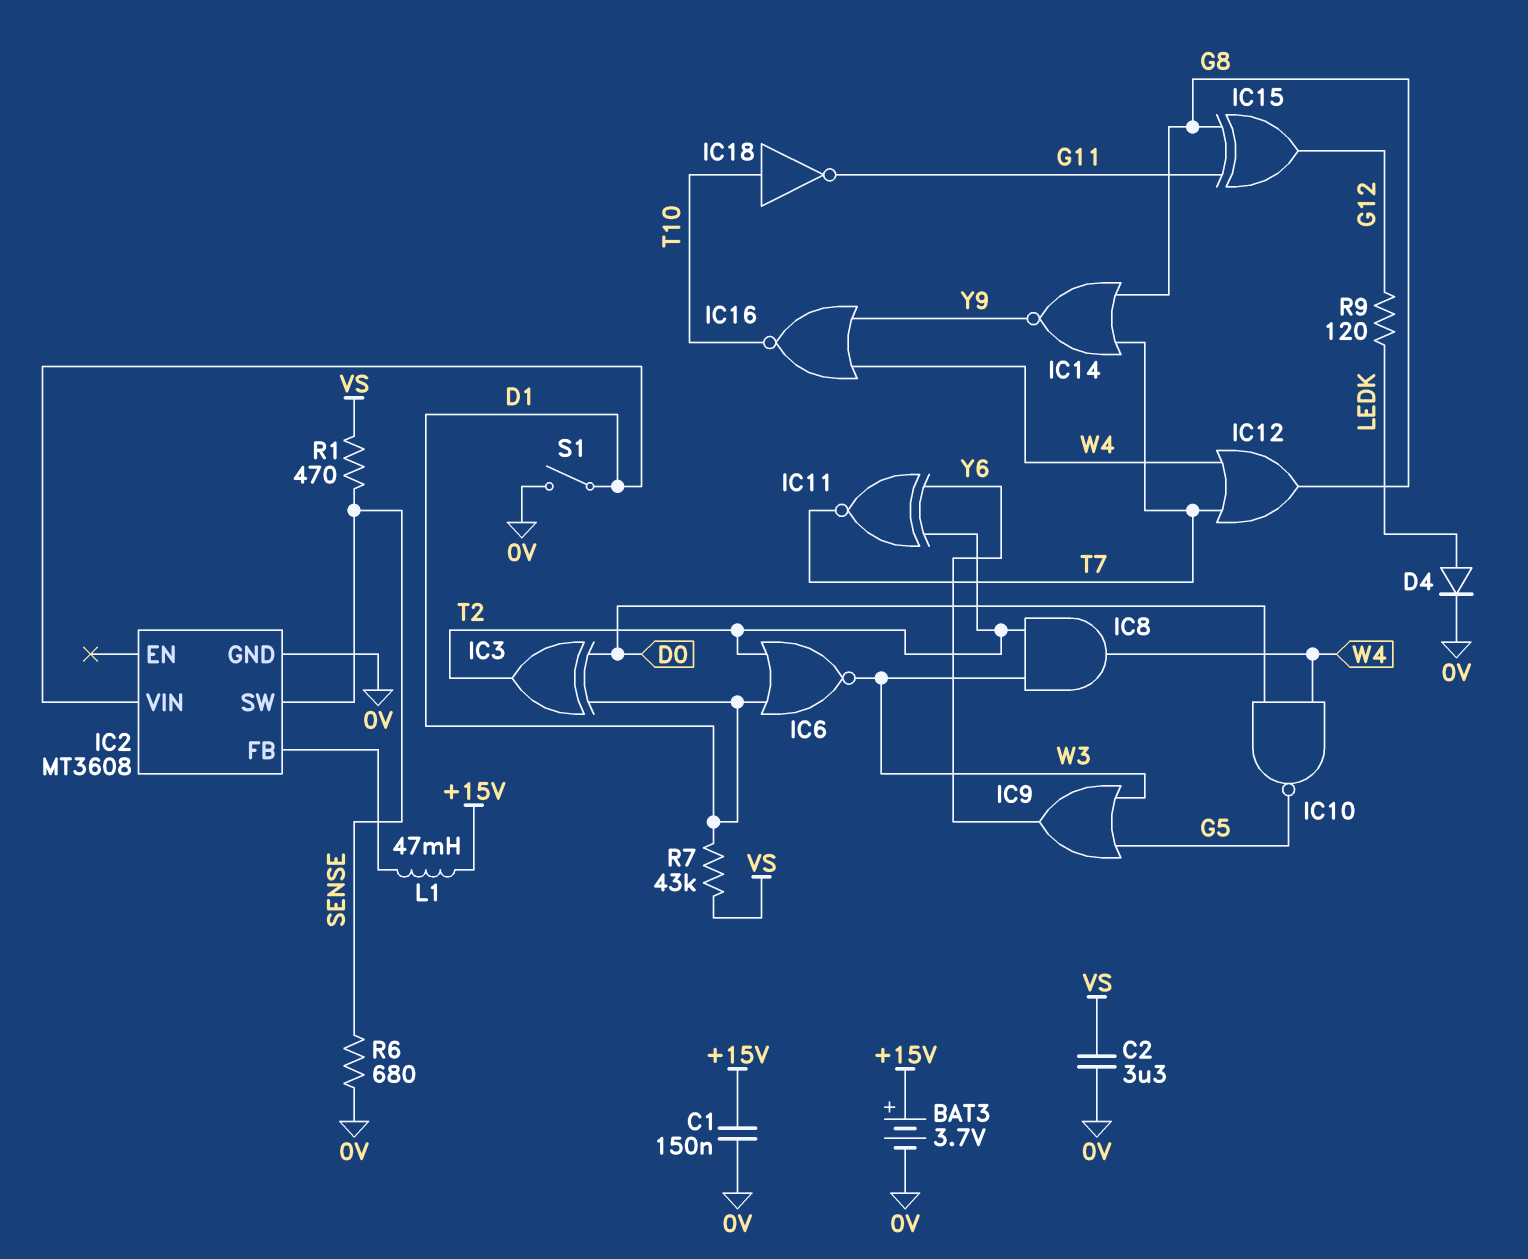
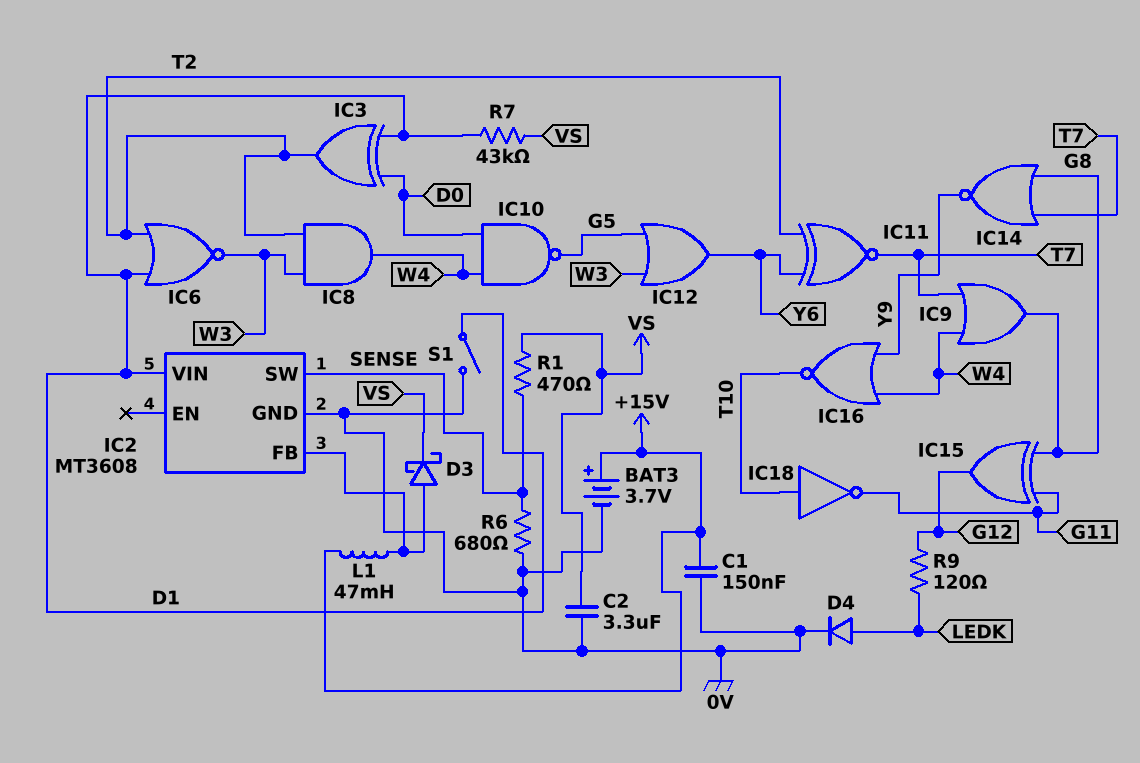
D3: none -> schottky (A IC2/FB, K VS)
IC9: OR (in G5, in W3, out Y6) -> OR (in T7, in W4, out G8)
IC12: OR (in T7, in W4, out G8) -> OR (in G5, in W3, out Y6)

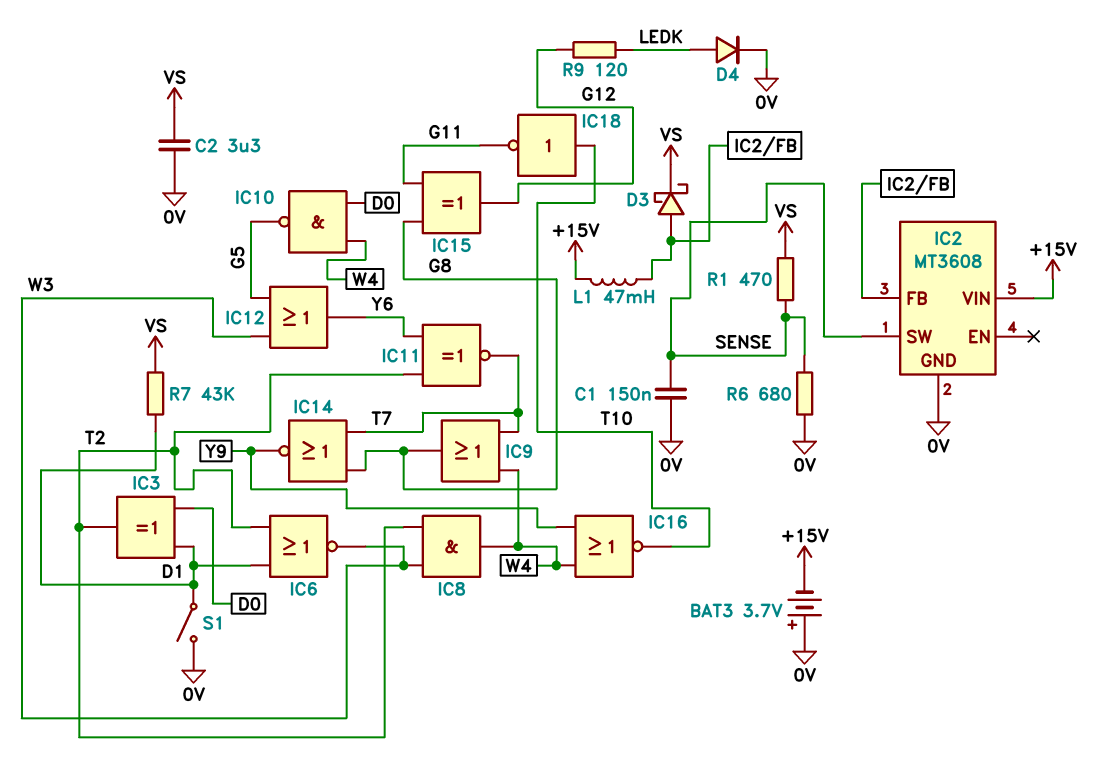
BAT3: 3.7V (plus +15V, minus 0V) -> 3.7V (plus 0V, minus +15V)
C1: 150nF (+15V, 0V) -> 150nF (0V, SENSE)
IC2 pin VIN: D1 -> +15V

